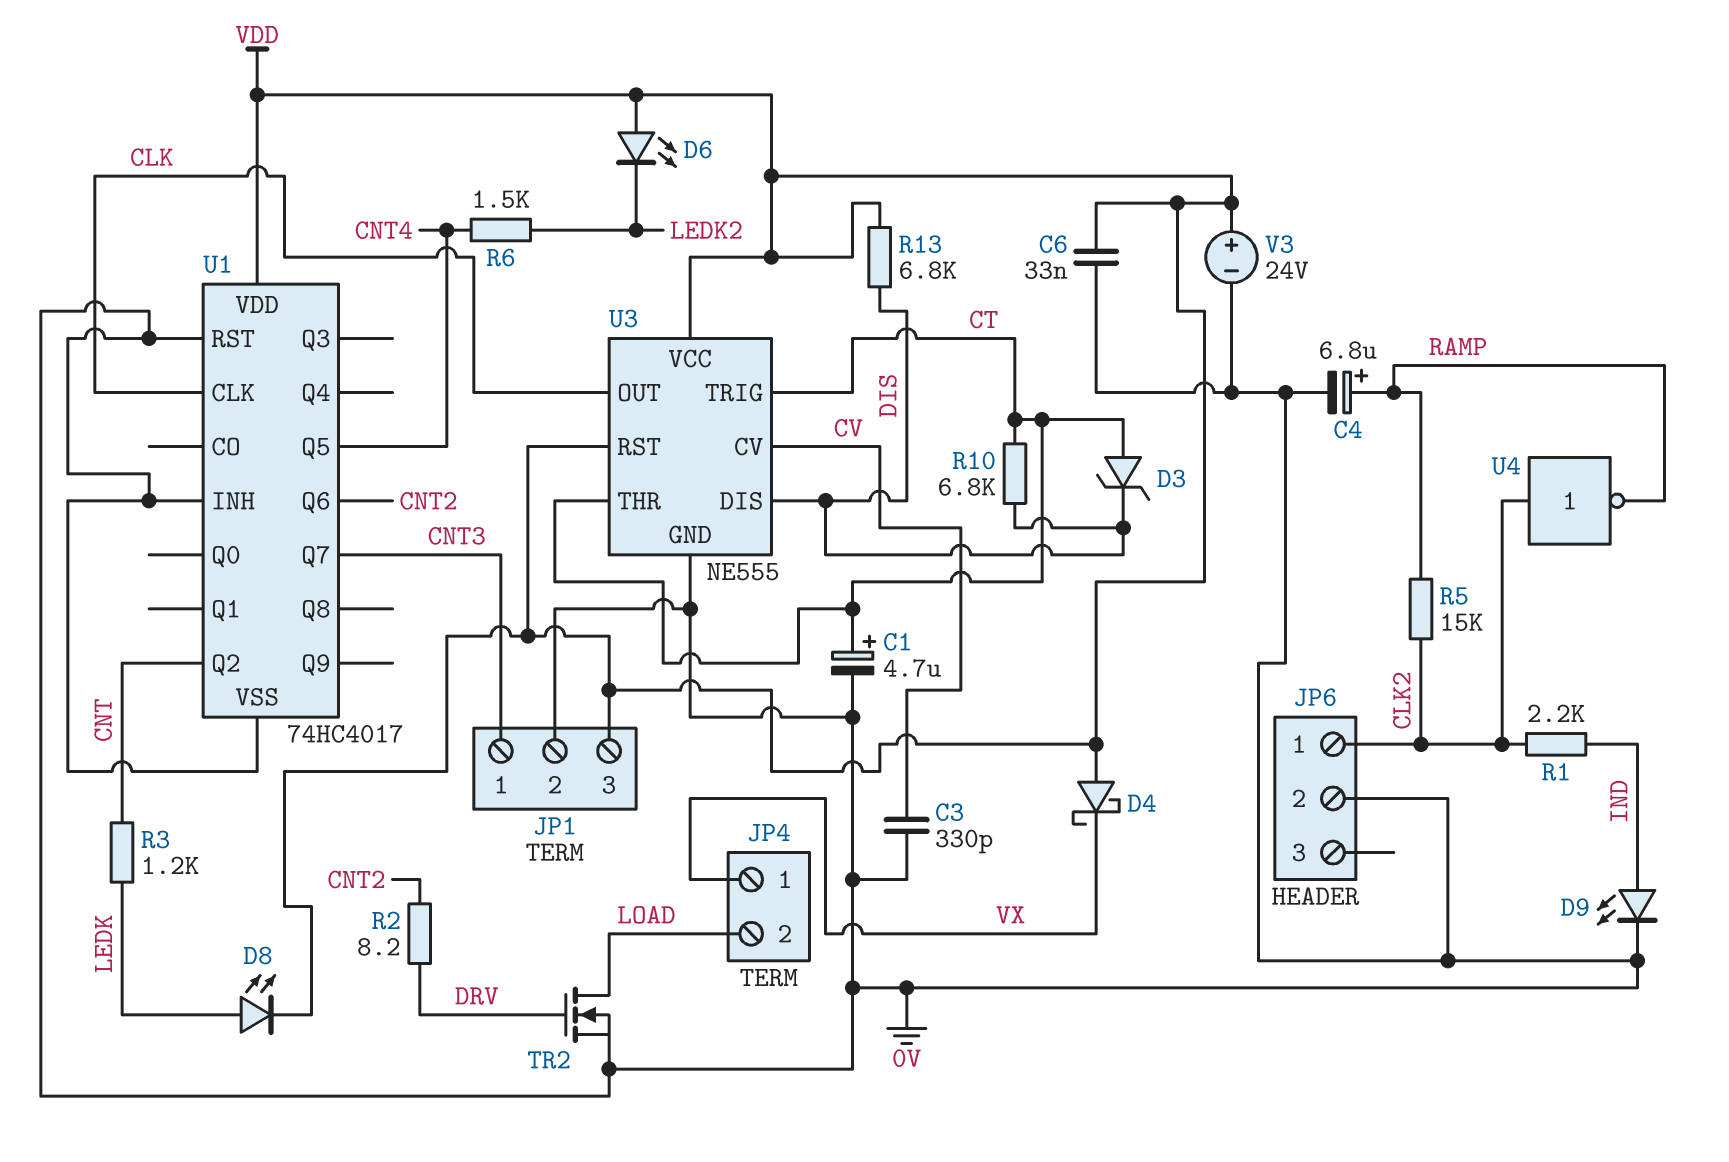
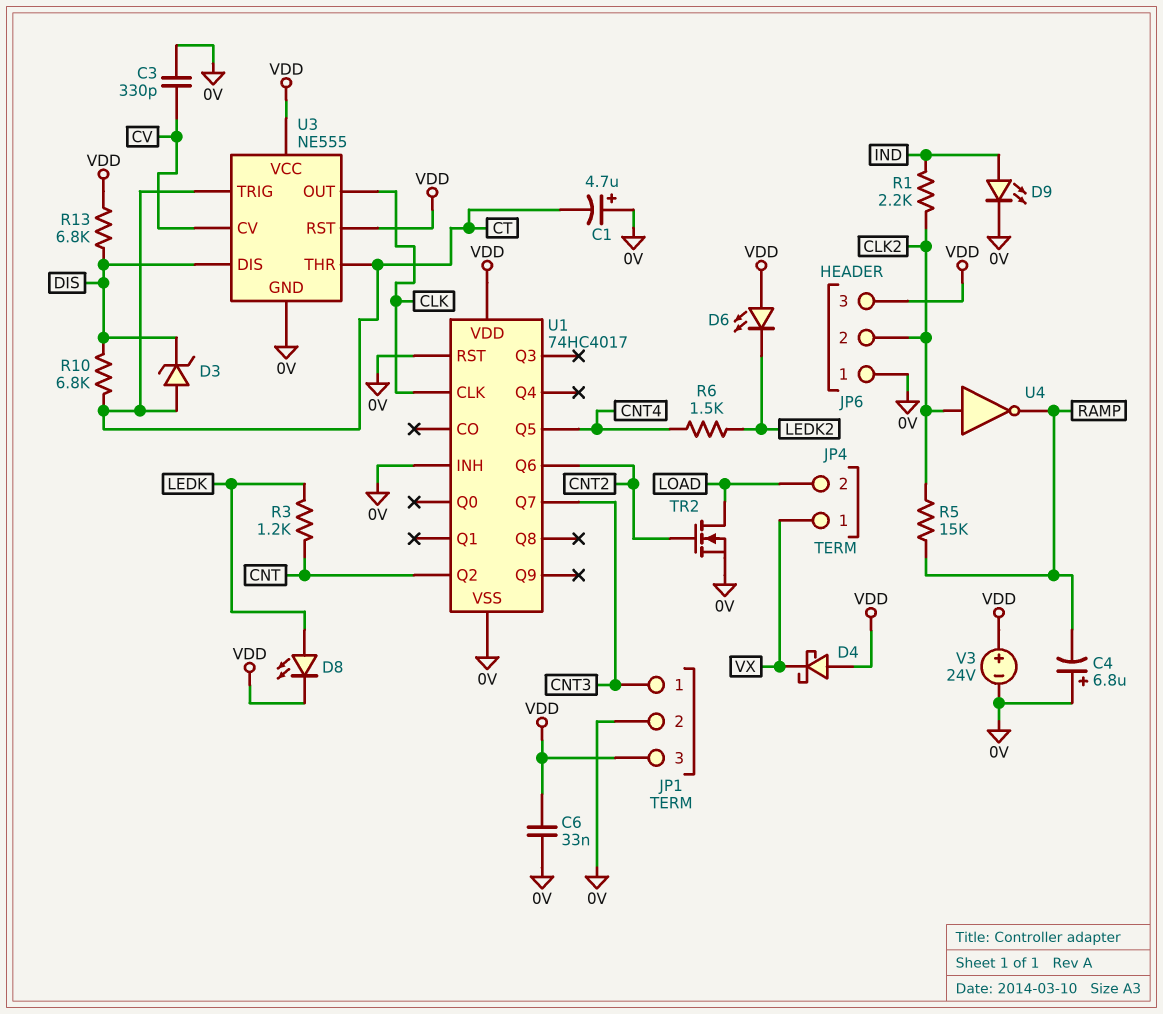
C1: 4.7uF (plus CT, minus 0V) -> 4.7uF (plus 0V, minus CT)
C4: 6.8uF (plus RAMP, minus 0V) -> 6.8uF (plus 0V, minus RAMP)
JP6 pin 1: CLK2 -> 0V
JP6 pin 2: 0V -> CLK2
JP6 pin 3: none -> VDD
R2: 8.2 (CNT2, DRV) -> none
TR2: NMOS (G DRV, D LOAD, S 0V) -> NMOS (G CNT2, D LOAD, S 0V)

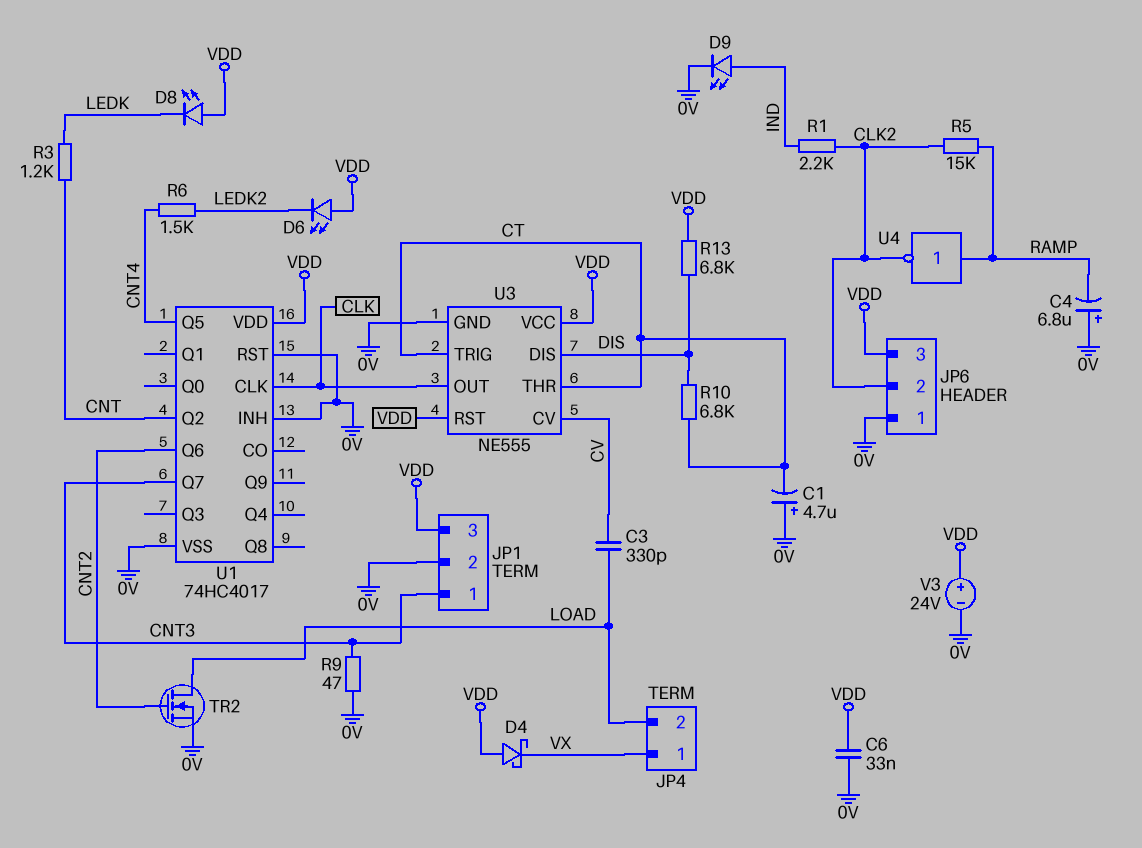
C3: 330pF (0V, CV) -> 330pF (CV, LOAD)
D3: zener (A CT, K DIS) -> none
D8: LED (A LEDK, K VDD) -> LED (A VDD, K LEDK)
R9: none -> 47 (0V, CNT3)
U4: NOT (in CLK2, out RAMP) -> NOT (in RAMP, out CLK2)

